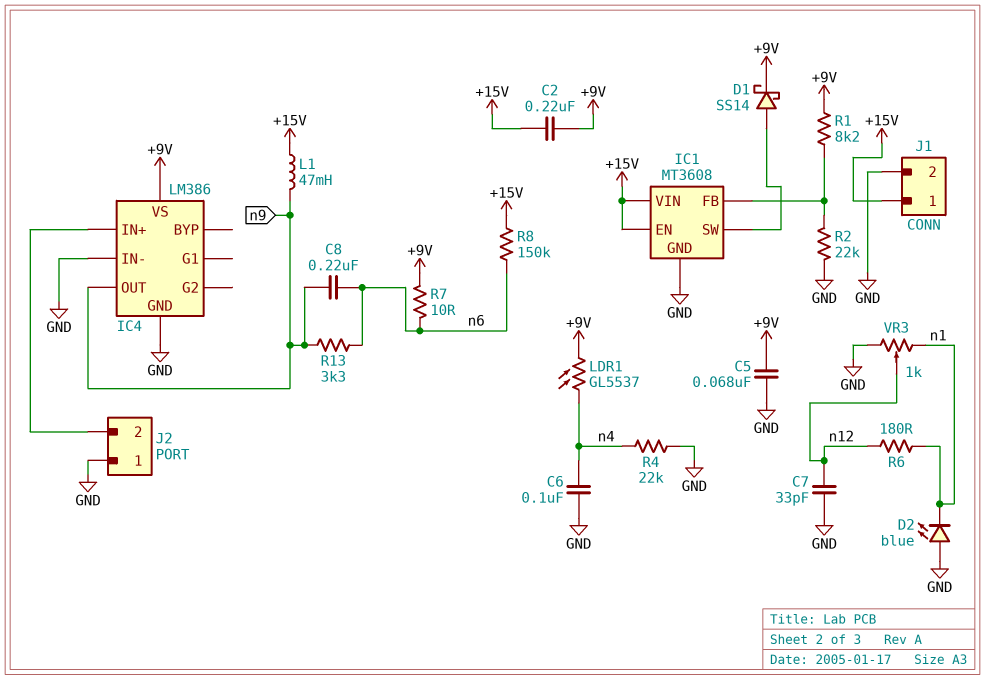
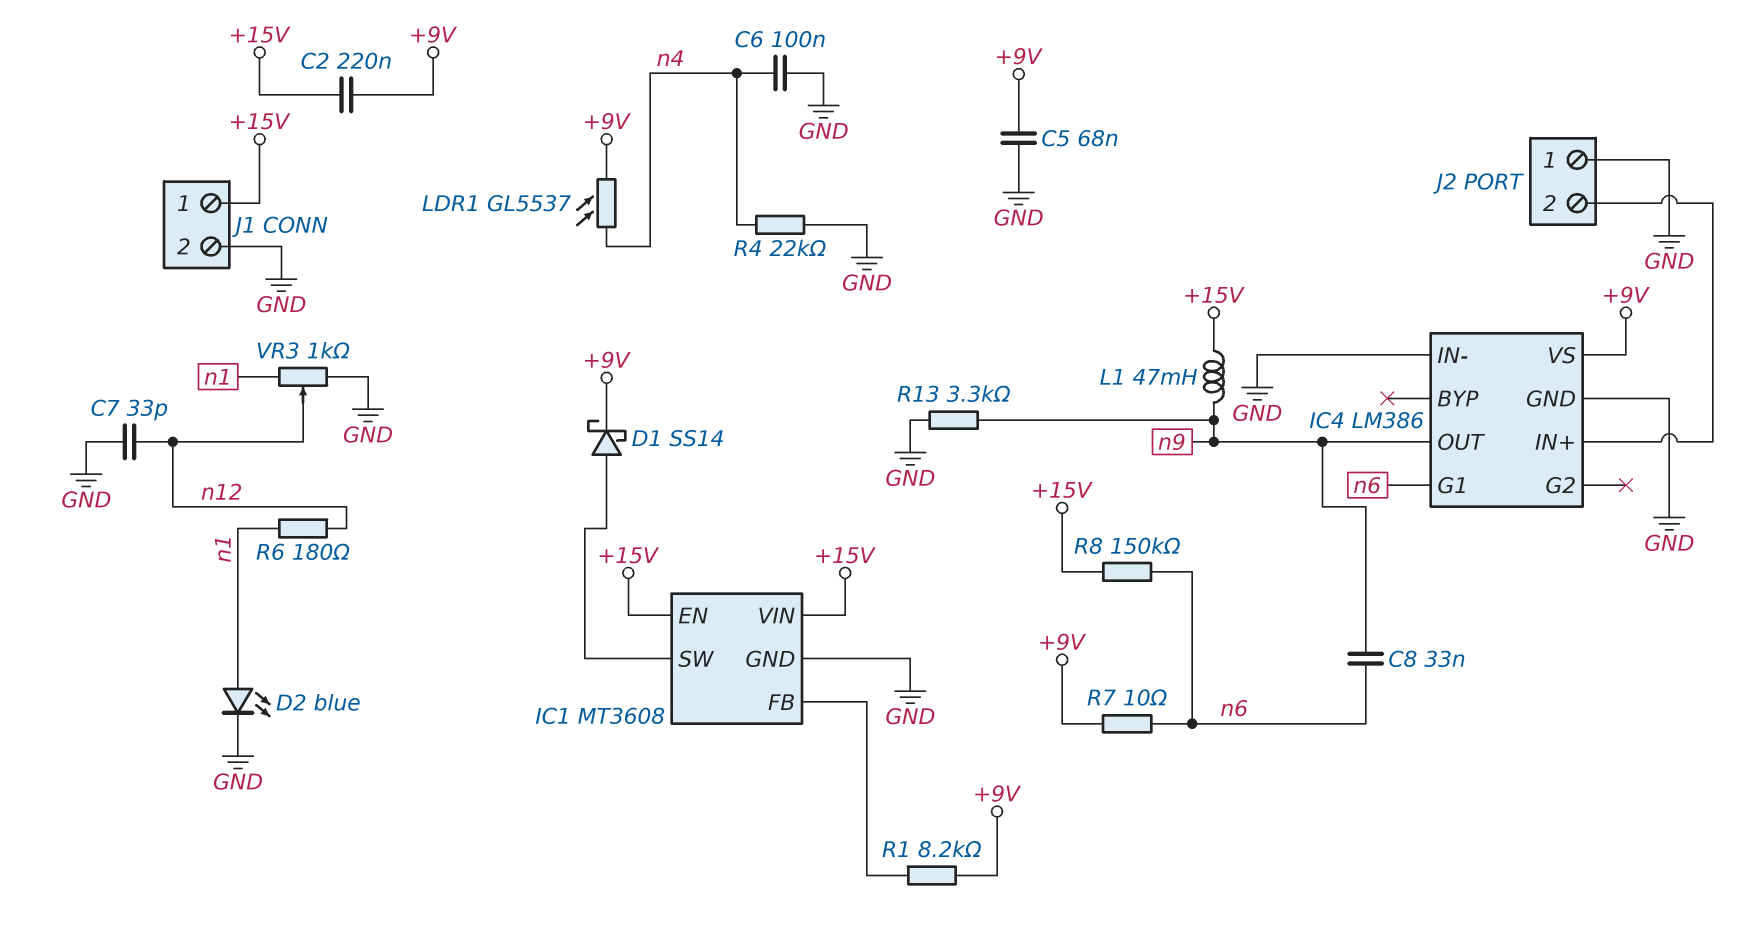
C8: 220nF (n6, n9) -> 33nF (n6, n9)
D2: LED blue (A GND, K n1) -> LED blue (A n1, K GND)
IC4 pin G1: none -> n6
R2: 22k (GND, IC1/FB) -> none
R13: 3.3k (n6, n9) -> 3.3k (GND, n9)

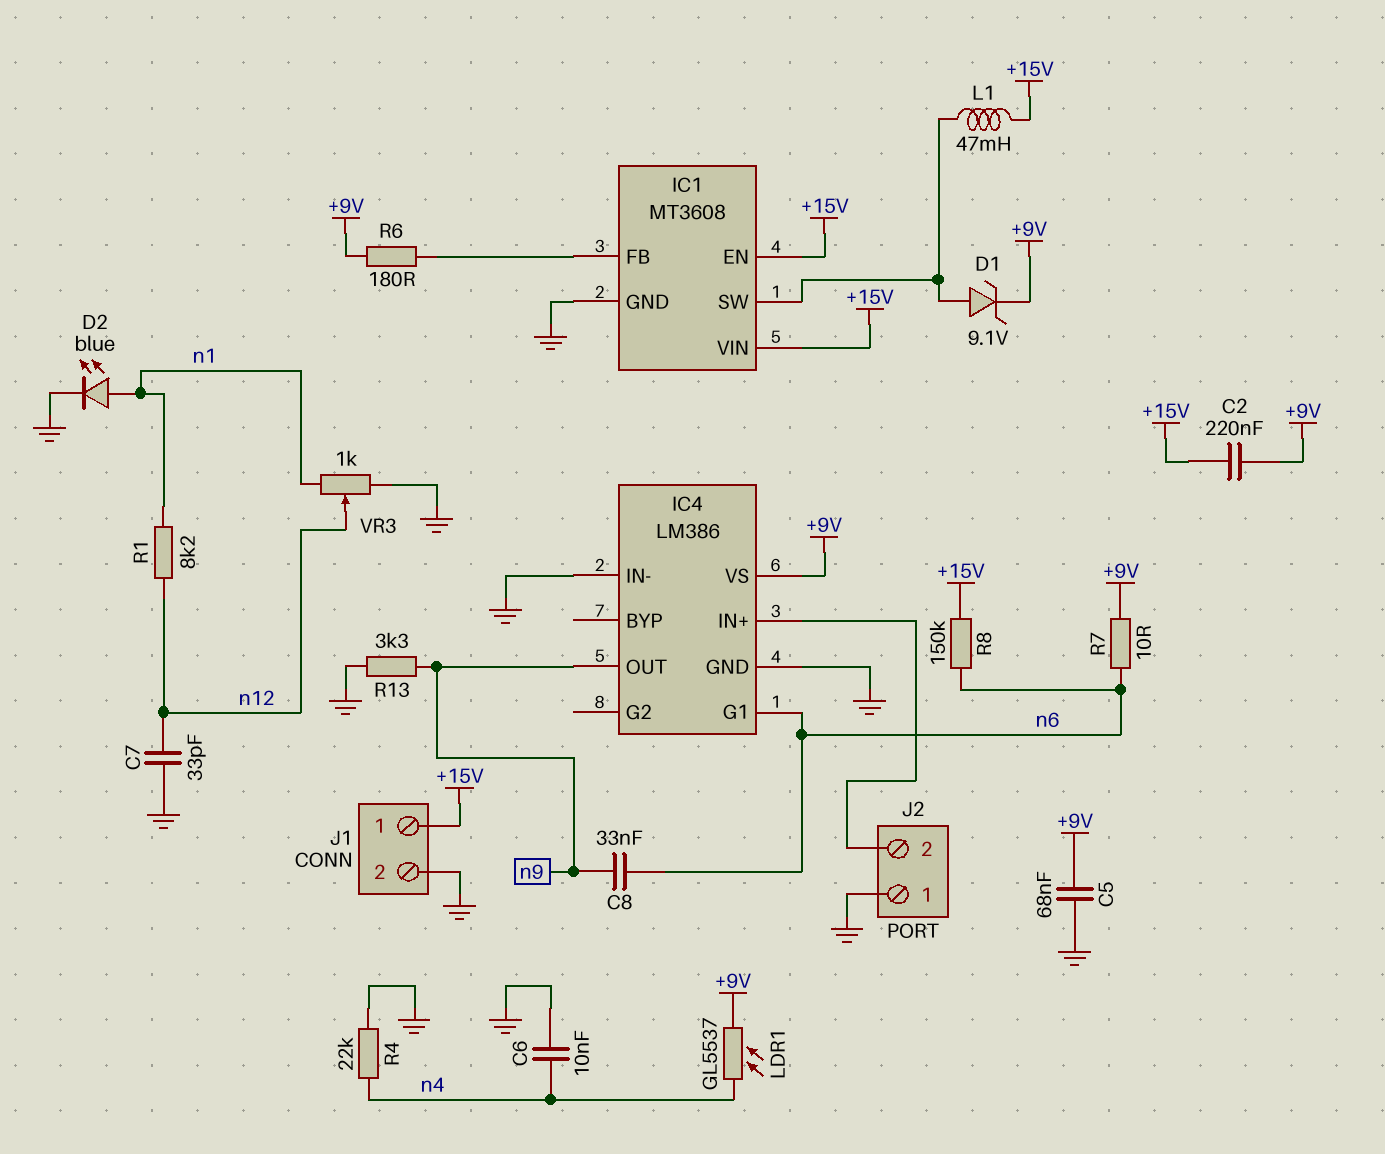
C6: 100nF (GND, n4) -> 10nF (GND, n4)
D1: schottky SS14 (A IC1/SW, K +9V) -> zener 9.1V (A IC1/SW, K +9V)
L1: 47mH (+15V, n9) -> 47mH (+15V, IC1/SW)
R1: 8.2k (+9V, IC1/FB) -> 8.2k (n1, n12)
R6: 180 (n1, n12) -> 180 (+9V, IC1/FB)

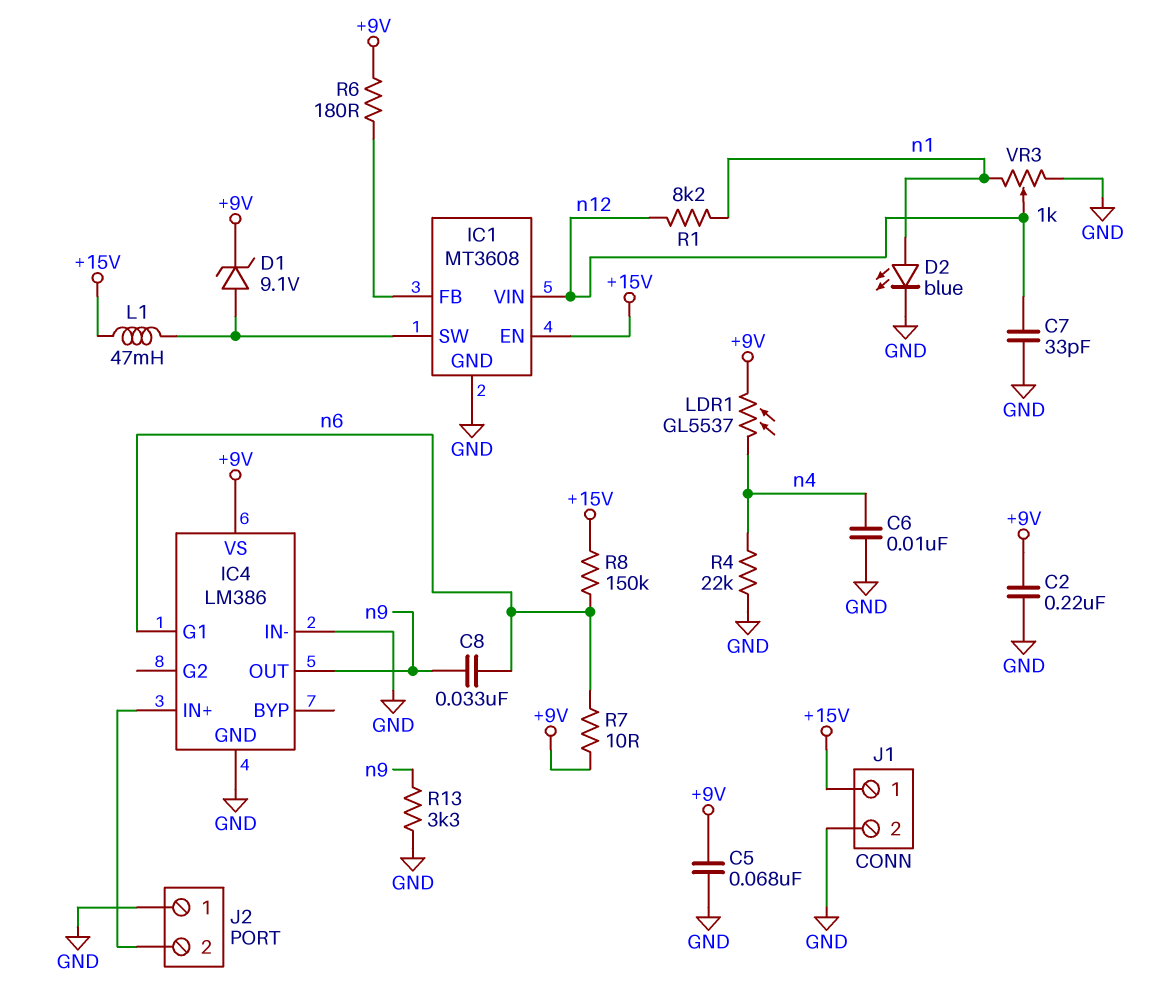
C2: 220nF (+9V, +15V) -> 220nF (+9V, GND)
IC1 pin VIN: +15V -> n12

